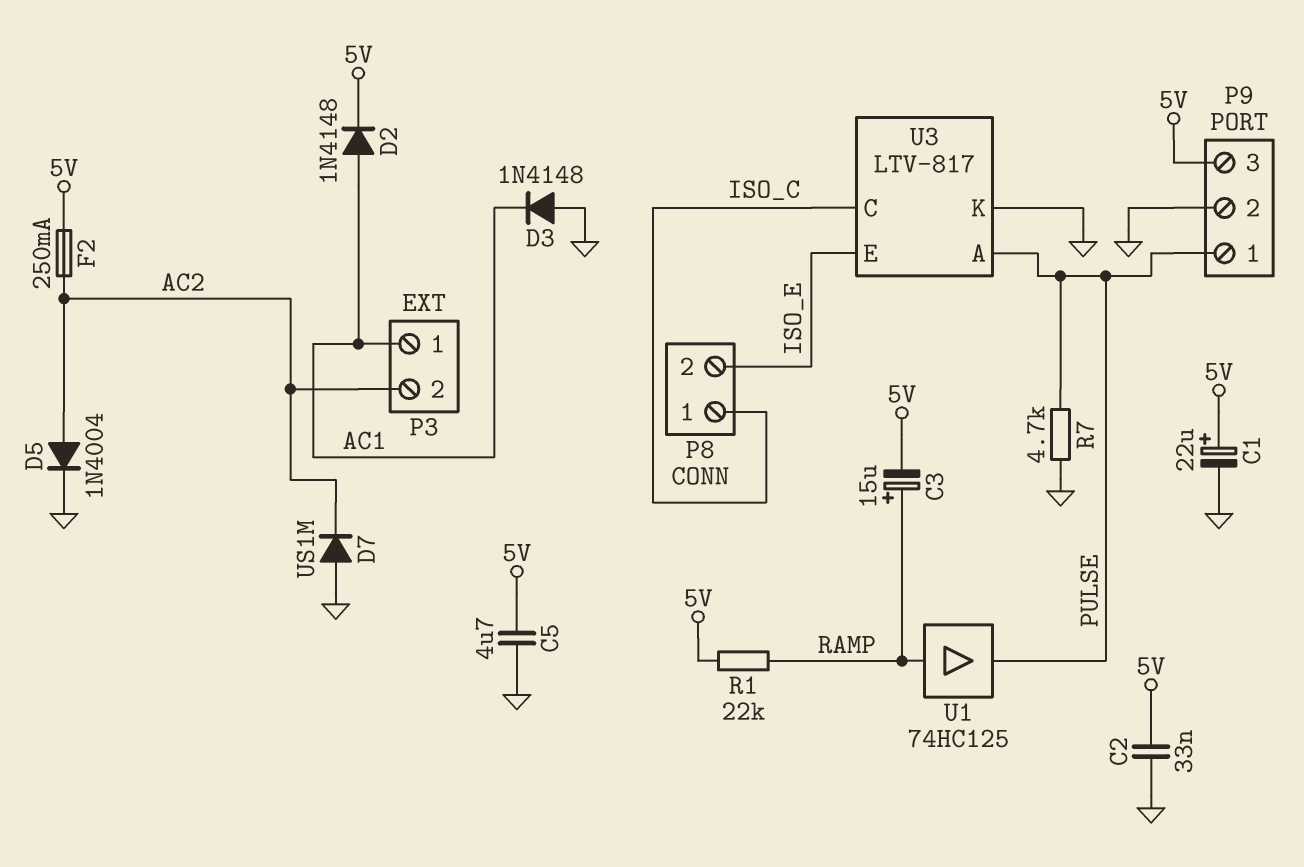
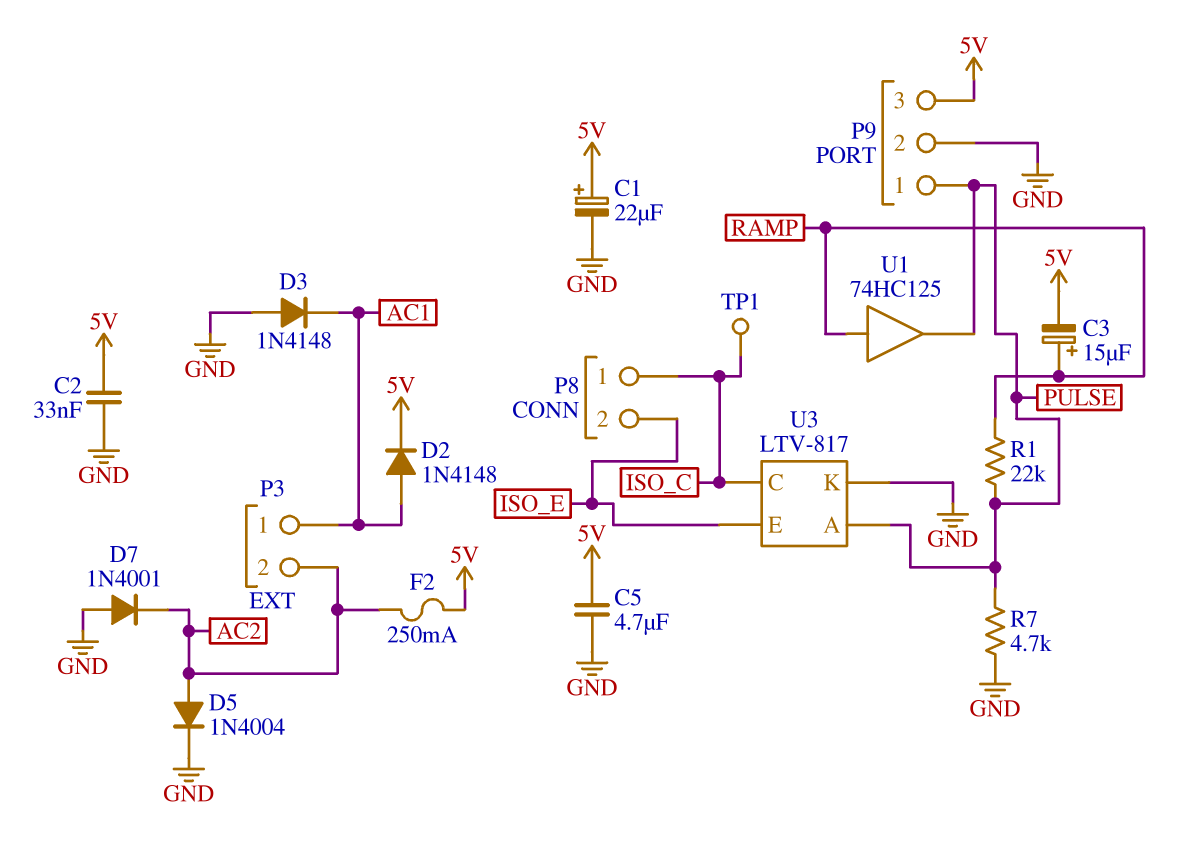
D7: diode US1M (A GND, K AC2) -> diode 1N4001 (A GND, K AC2)
R1: 22k (5V, RAMP) -> 22k (PULSE, RAMP)
TP1: none -> test point (ISO_C)

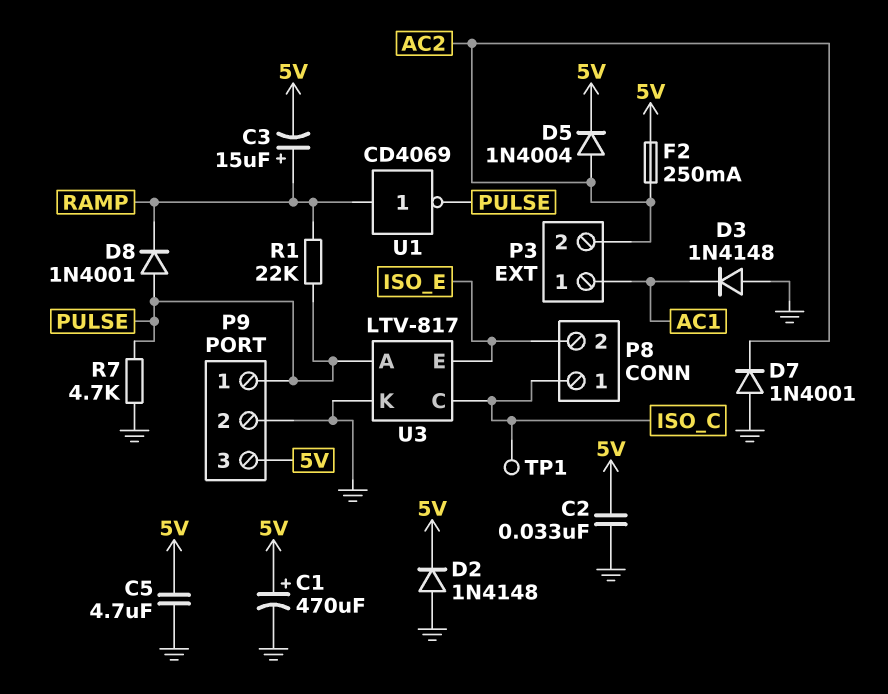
C1: 22uF (plus 5V, minus GND) -> 470uF (plus 5V, minus GND)
D2: diode 1N4148 (A AC1, K 5V) -> diode 1N4148 (A GND, K 5V)
D5: diode 1N4004 (A AC2, K GND) -> diode 1N4004 (A AC2, K 5V)
D8: none -> diode 1N4001 (A PULSE, K RAMP)
U1: buffer 74HC125 (in RAMP, out PULSE) -> NOT CD4069 (in RAMP, out PULSE)

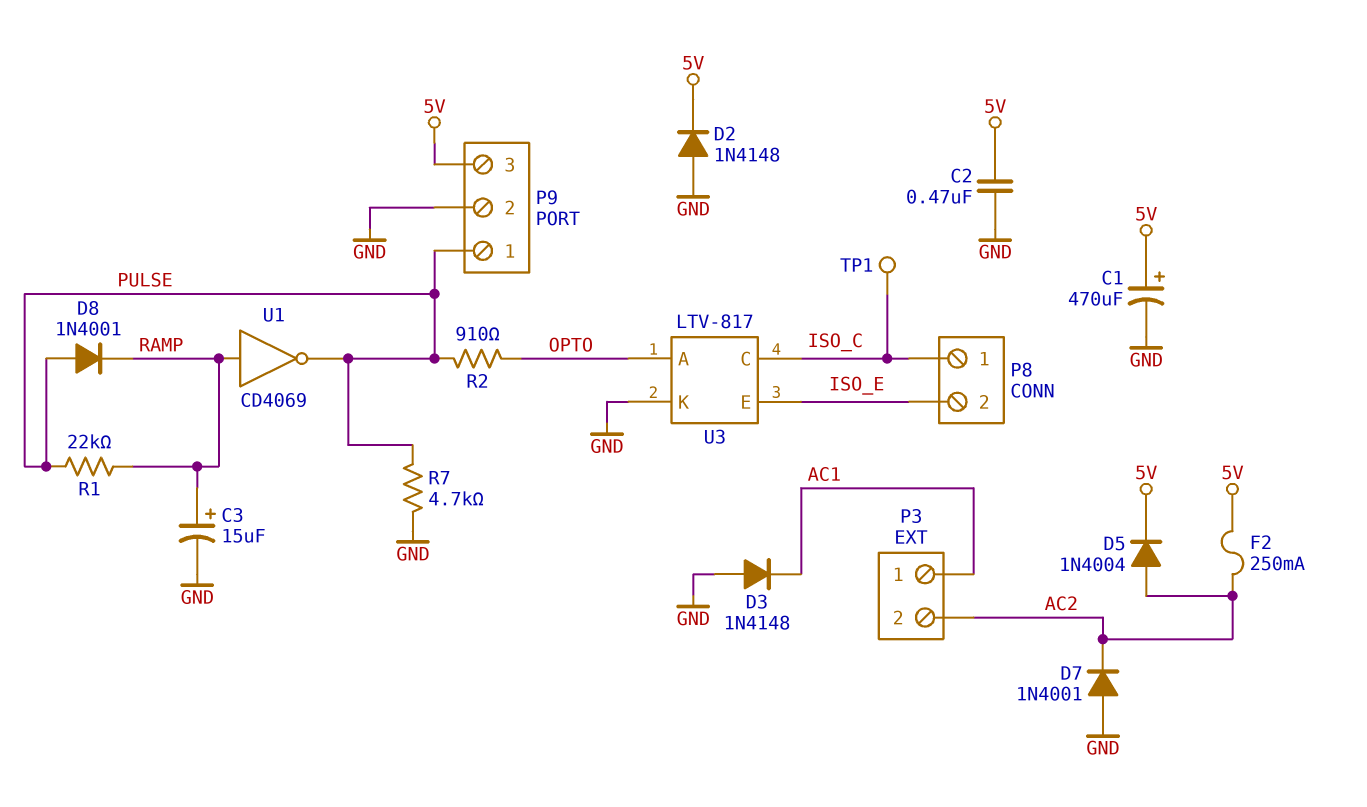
C2: 33nF (5V, GND) -> 470nF (5V, GND)
C3: 15uF (plus RAMP, minus 5V) -> 15uF (plus RAMP, minus GND)
C5: 4.7uF (5V, GND) -> none
R2: none -> 910 (OPTO, PULSE)
U3 pin A: PULSE -> OPTO

